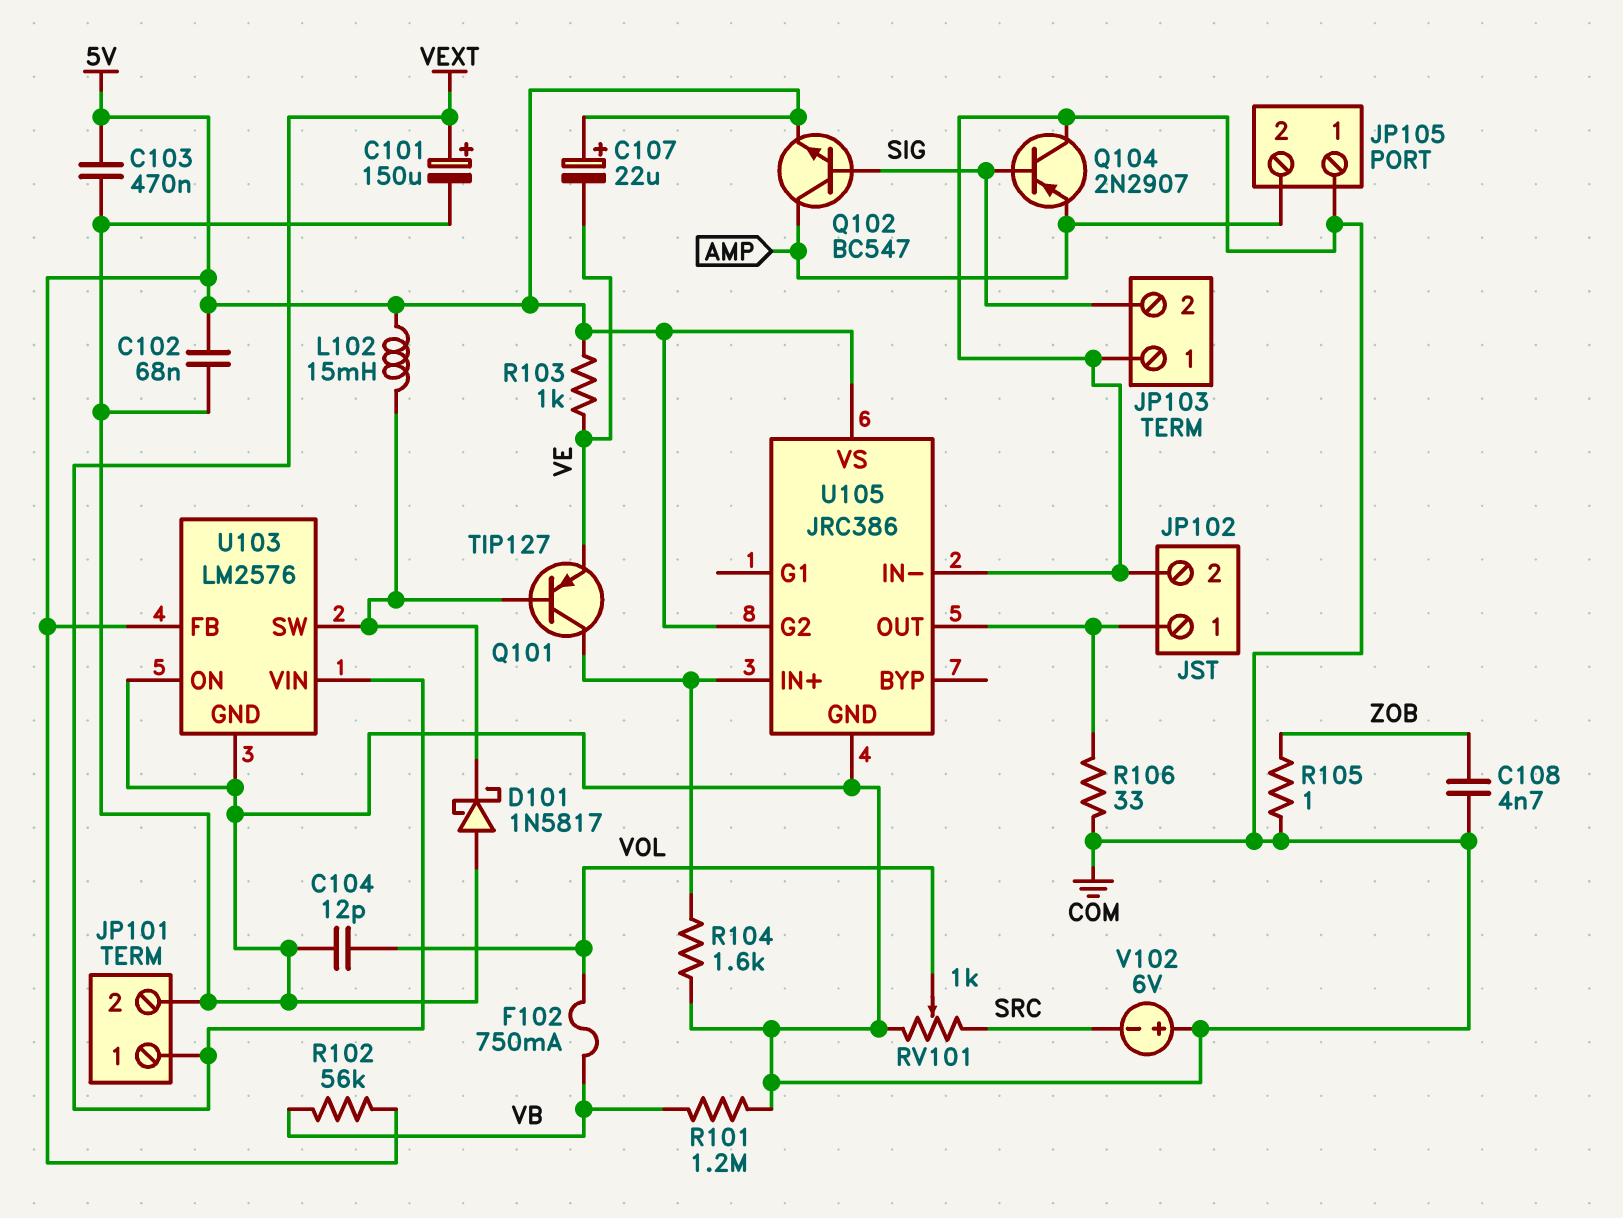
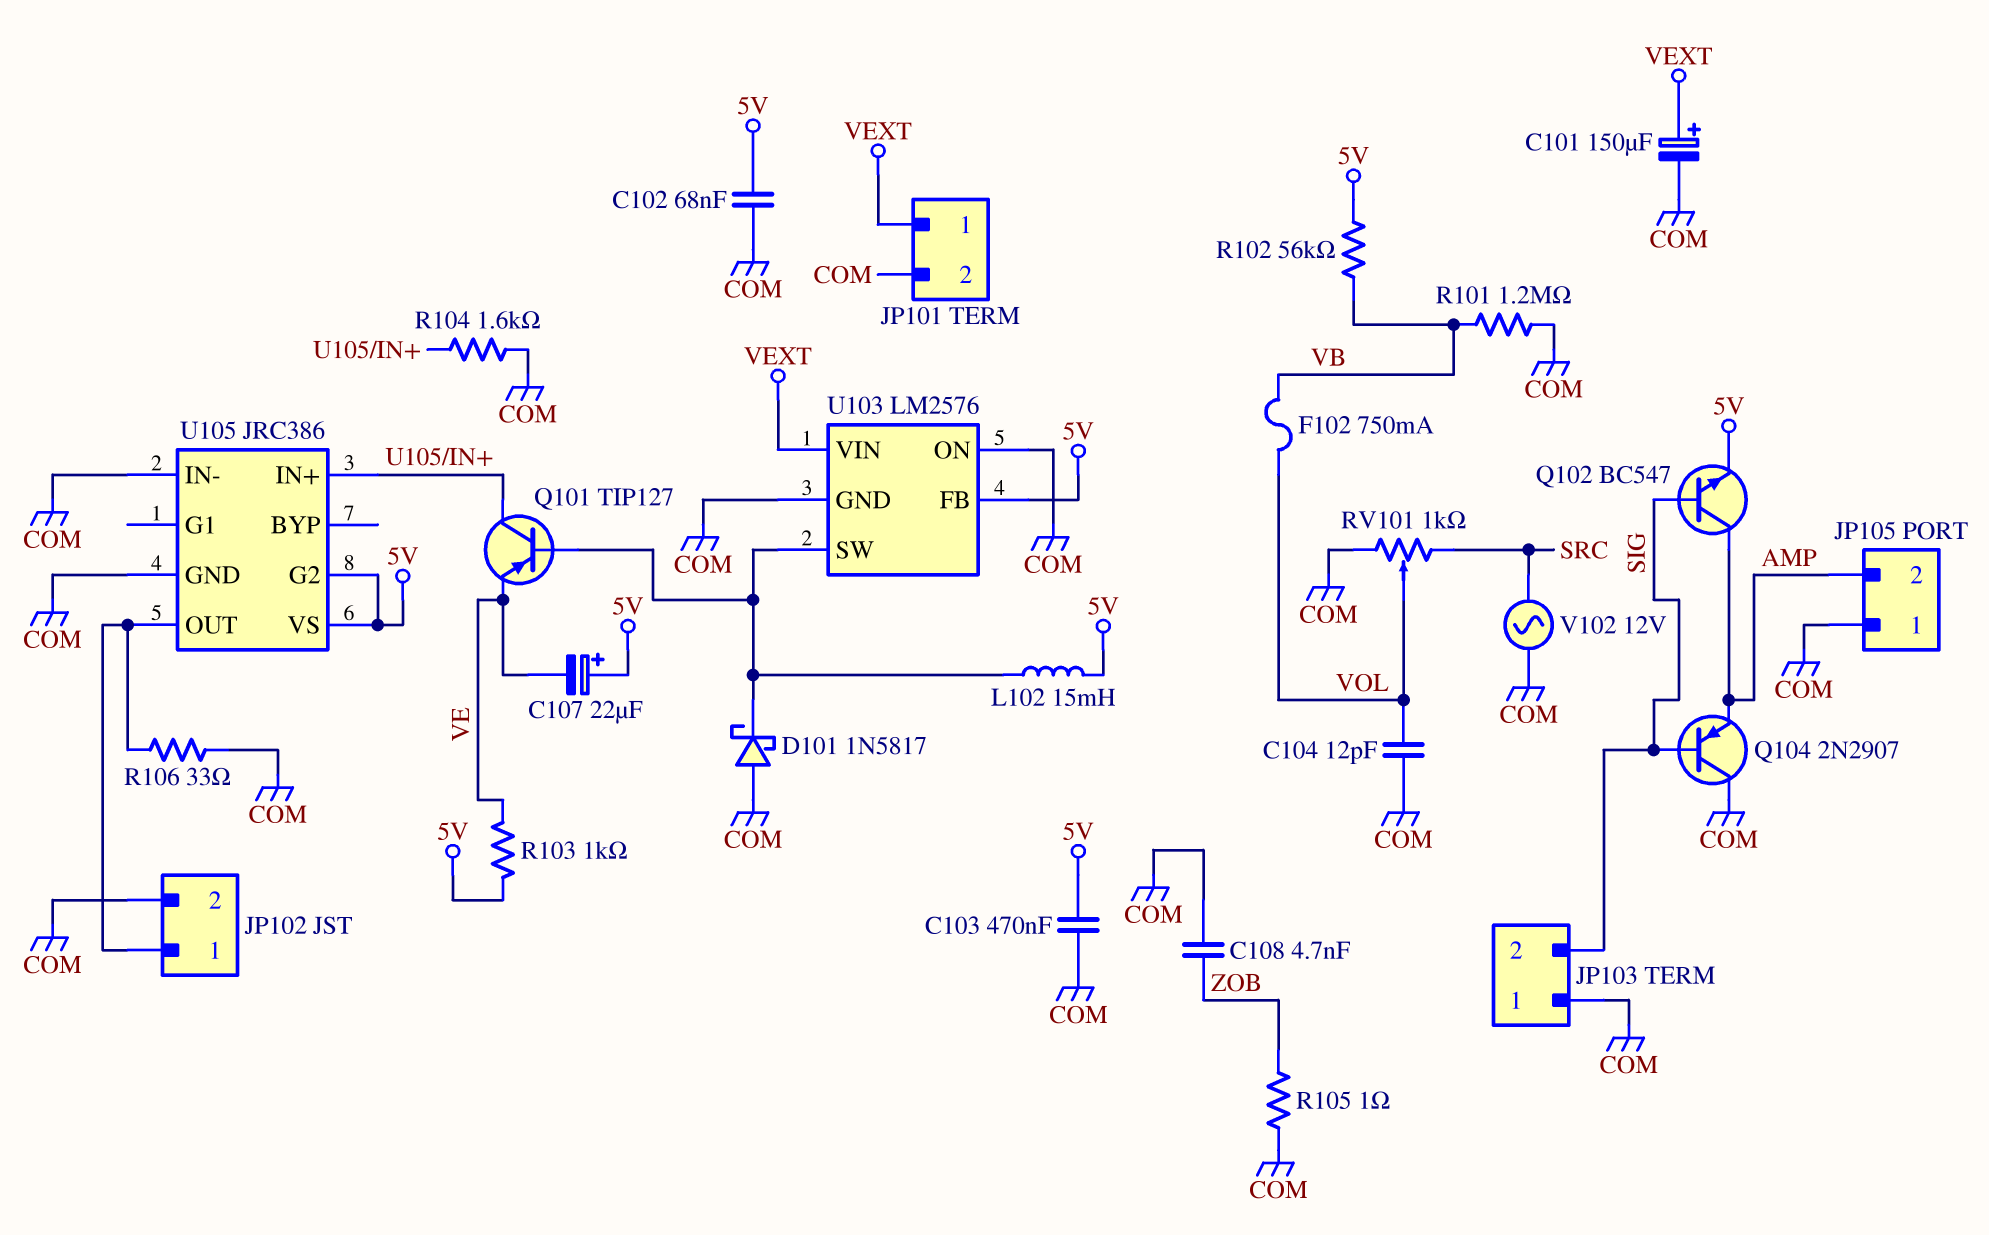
V102: 6V (plus COM, minus SRC) -> AC 12V (COM, SRC)

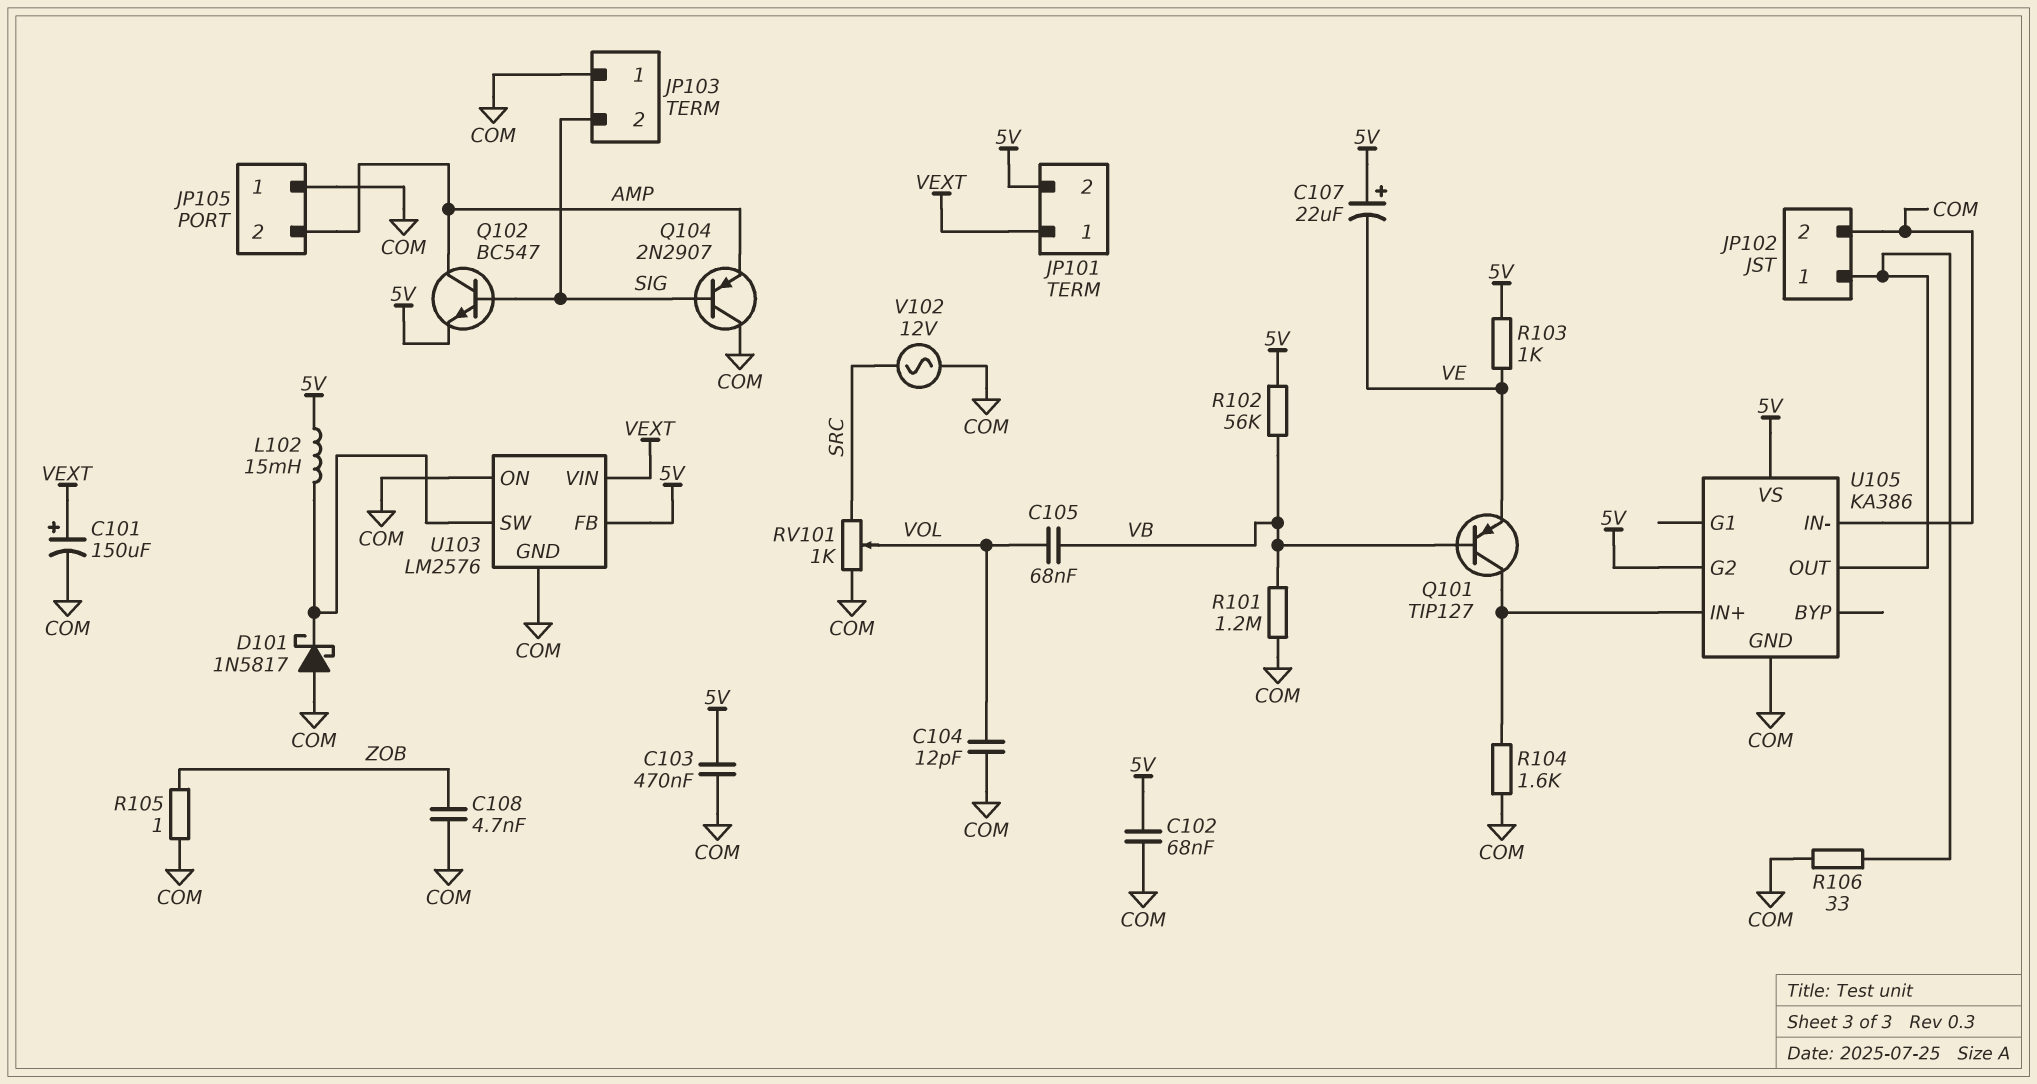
C105: none -> 68nF (VB, VOL)
F102: 750mA (VB, VOL) -> none
JP101 pin 2: COM -> 5V
Q101: PNP TIP127 (B U103/SW, C U105/IN+, E VE) -> PNP TIP127 (B VB, C U105/IN+, E VE)
U105: JRC386 -> KA386

